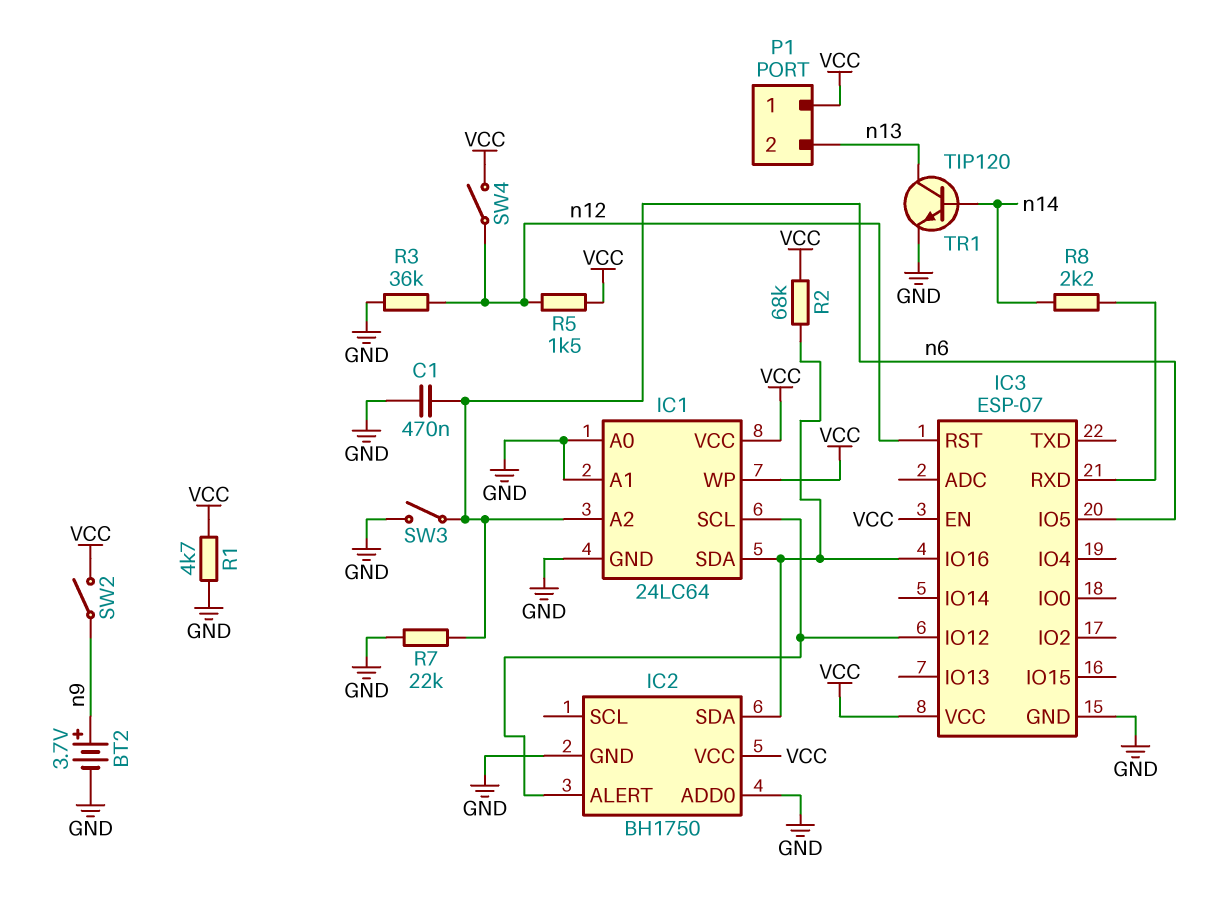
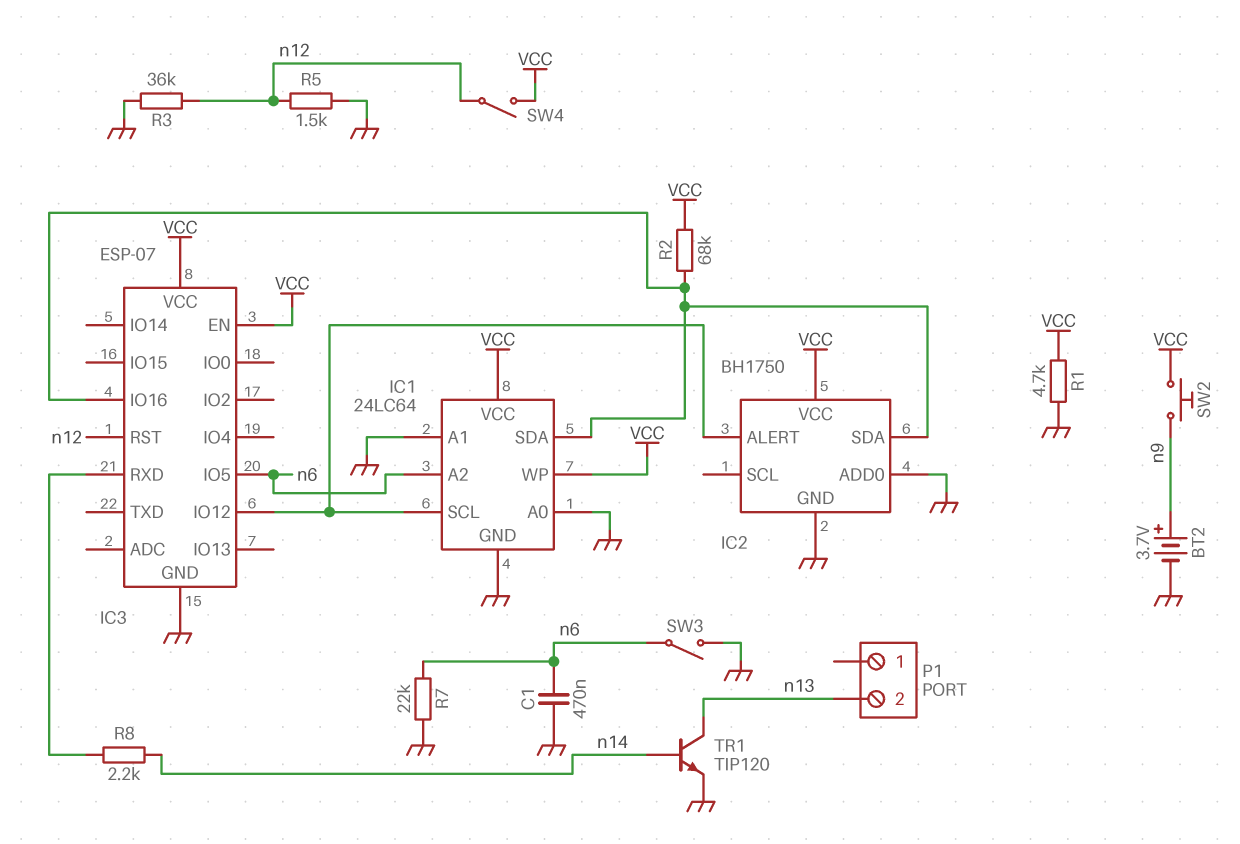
P1 pin 1: VCC -> none
R5: 1.5k (VCC, n12) -> 1.5k (GND, n12)
SW2: switch (VCC, n9) -> button (VCC, n9)

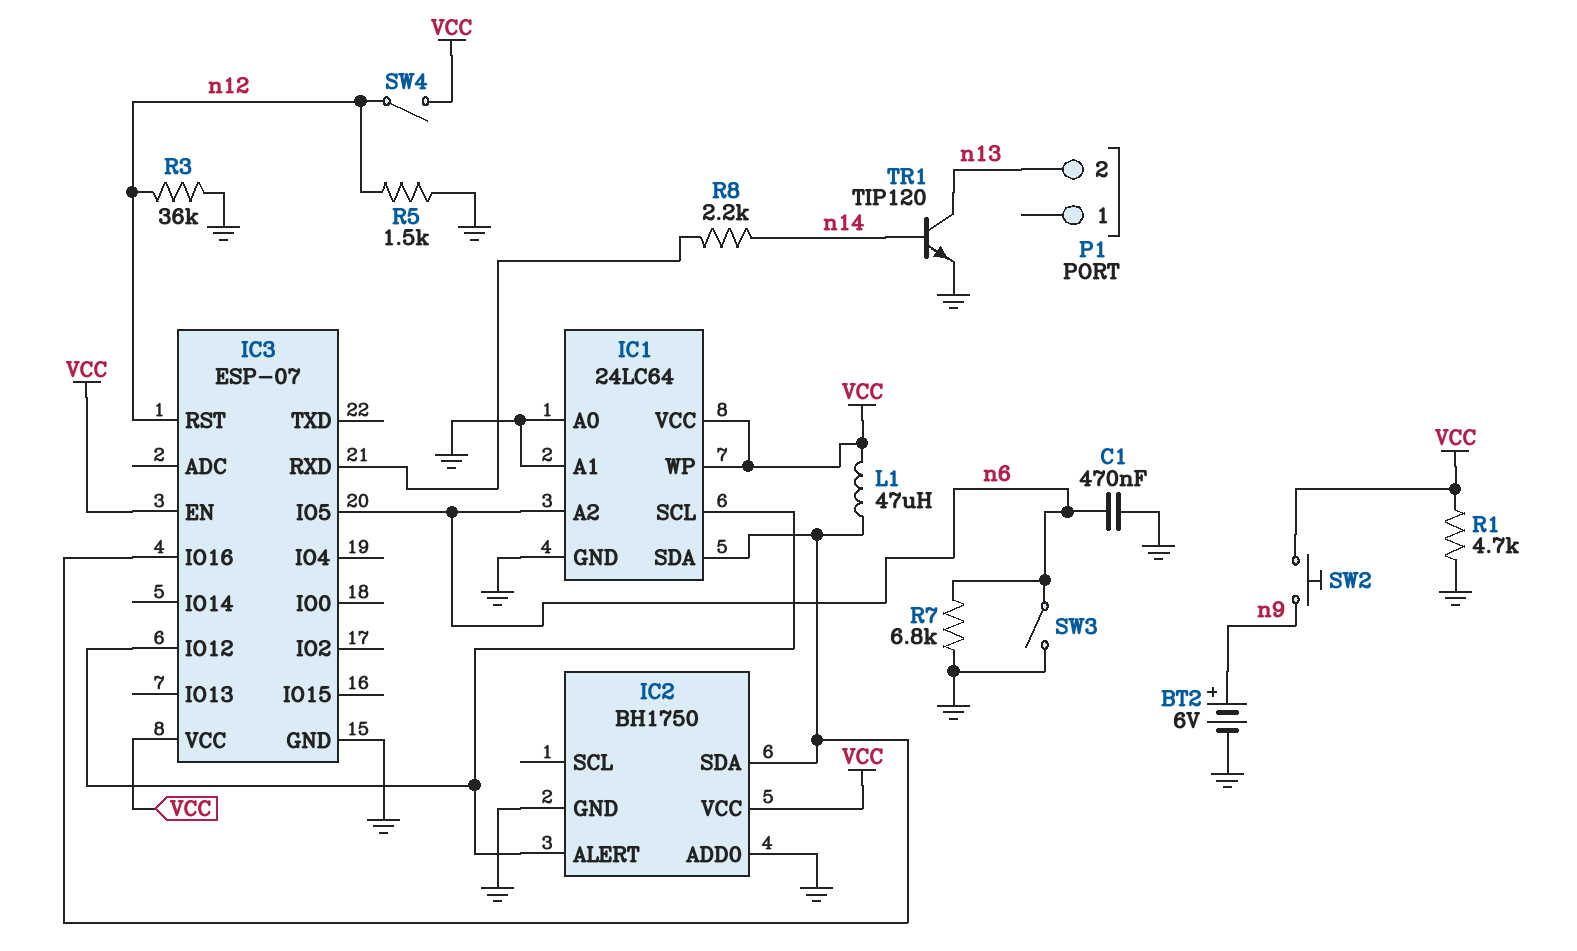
BT2: 3.7V (plus n9, minus GND) -> 6V (plus n9, minus GND)
L1: none -> 47uH (IC1/SDA, VCC)
R2: 68k (IC1/SDA, VCC) -> none
R7: 22k (GND, n6) -> 6.8k (GND, n6)

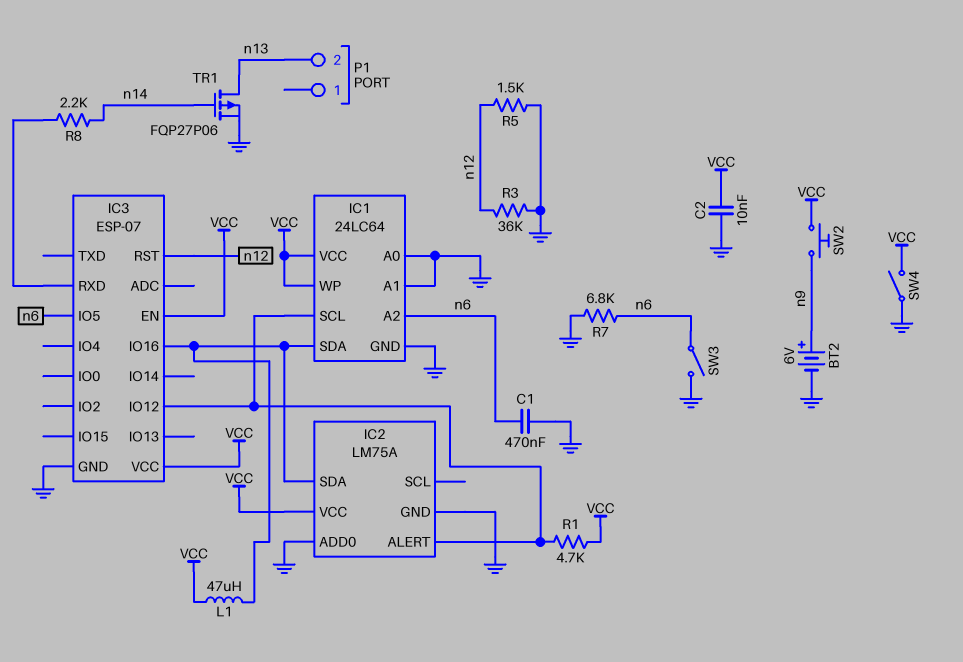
C2: none -> 10nF (GND, VCC)
IC2: BH1750 -> LM75A
R1: 4.7k (GND, VCC) -> 4.7k (IC1/SCL, VCC)
SW4: switch (VCC, n12) -> switch (GND, VCC)
TR1: NPN TIP120 (B n14, C n13, E GND) -> PMOS FQP27P06 (G n14, D n13, S GND)

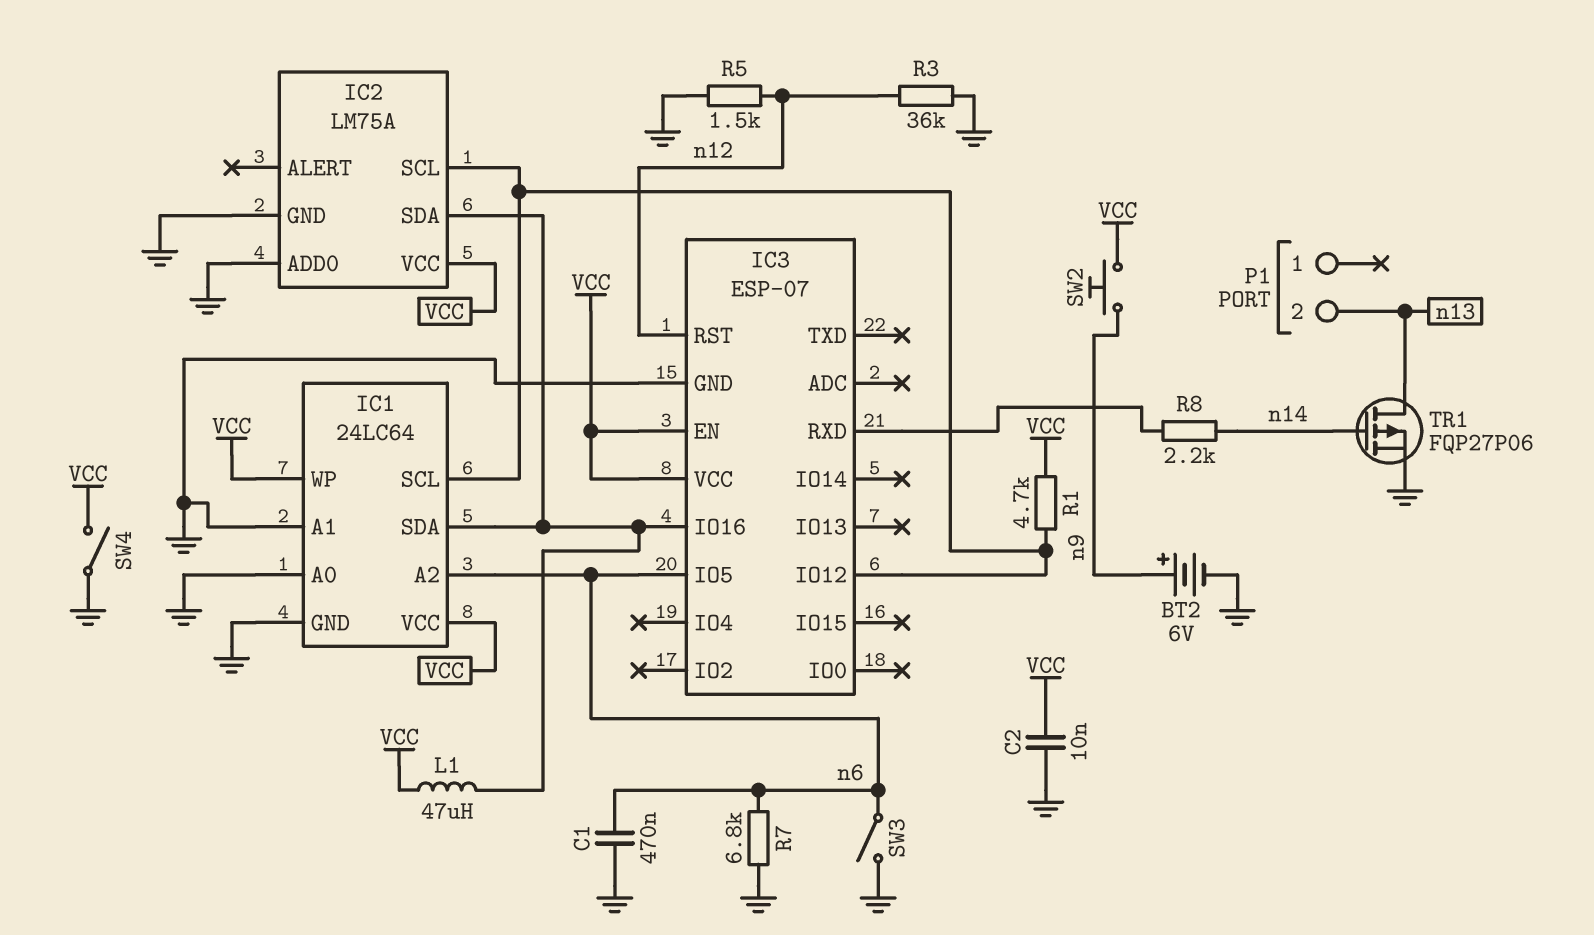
IC2 pin ALERT: IC1/SCL -> none
IC2 pin SCL: none -> IC1/SCL

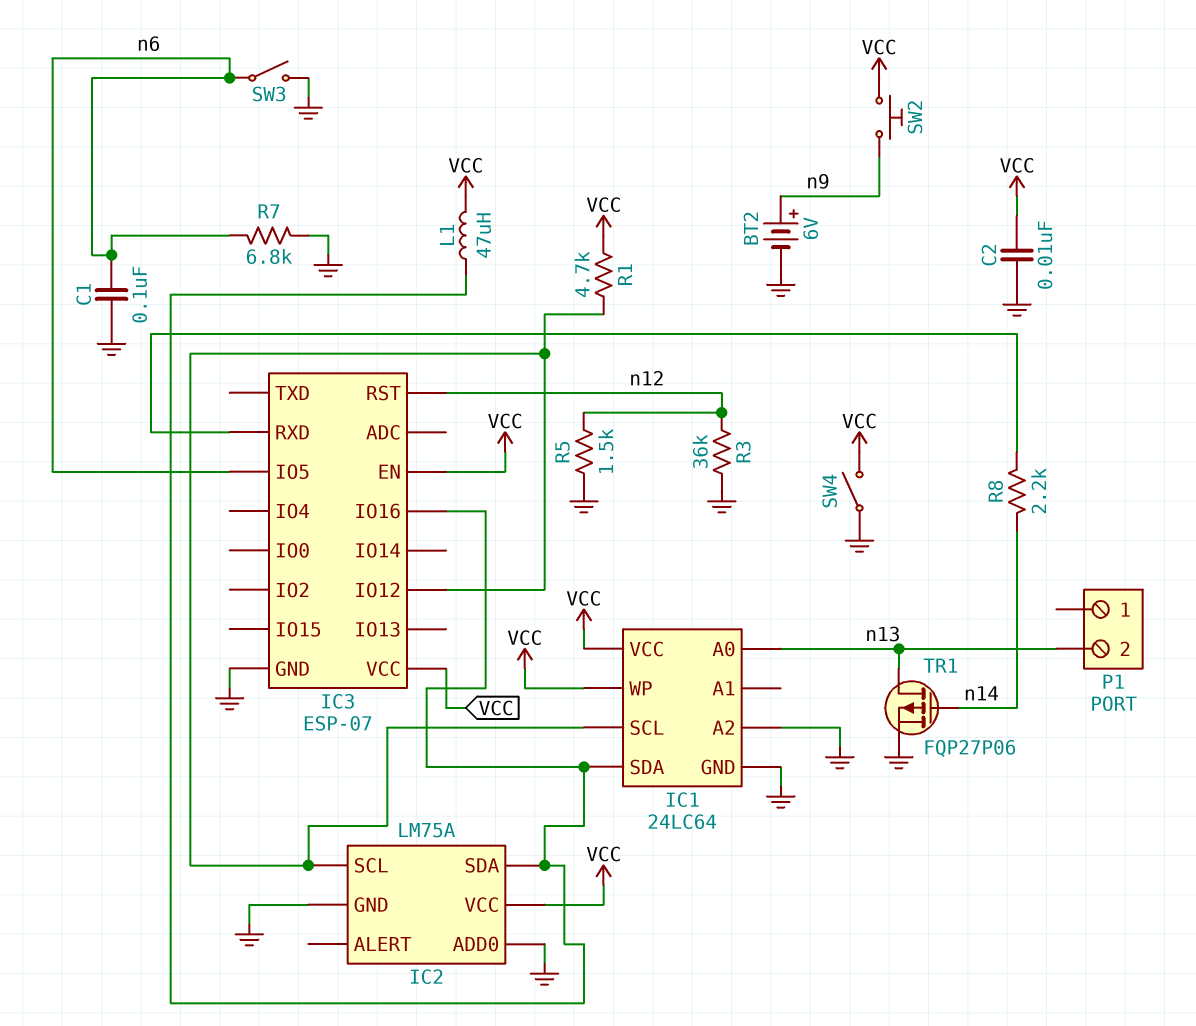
C1: 470nF (GND, n6) -> 100nF (GND, n6)
IC1 pin A0: GND -> n13
IC1 pin A1: GND -> none
IC1 pin A2: n6 -> GND

